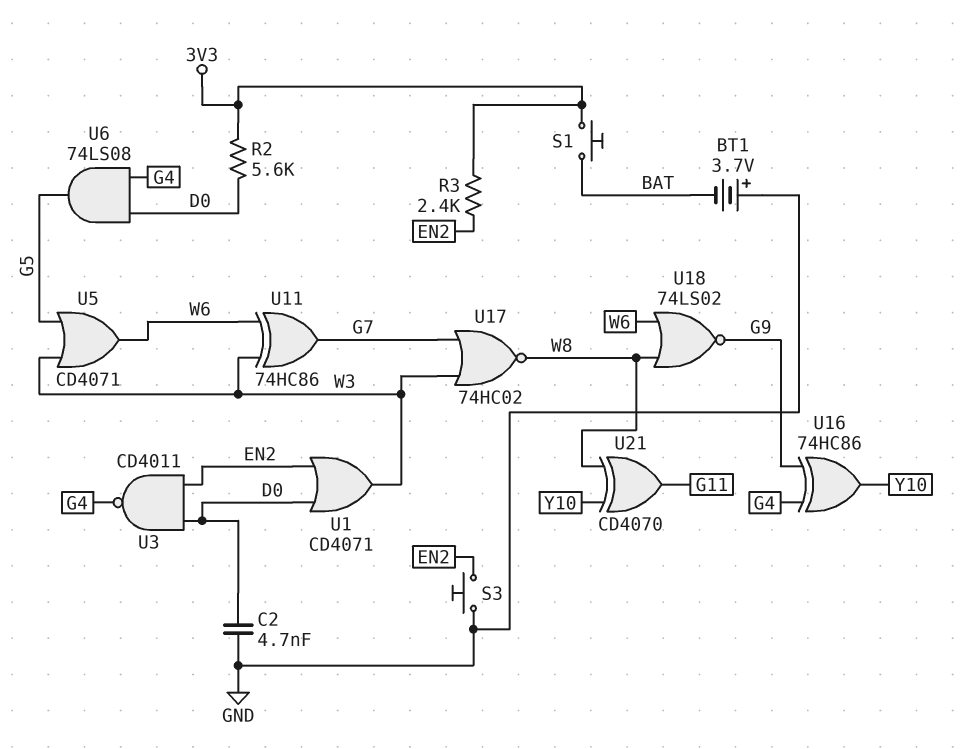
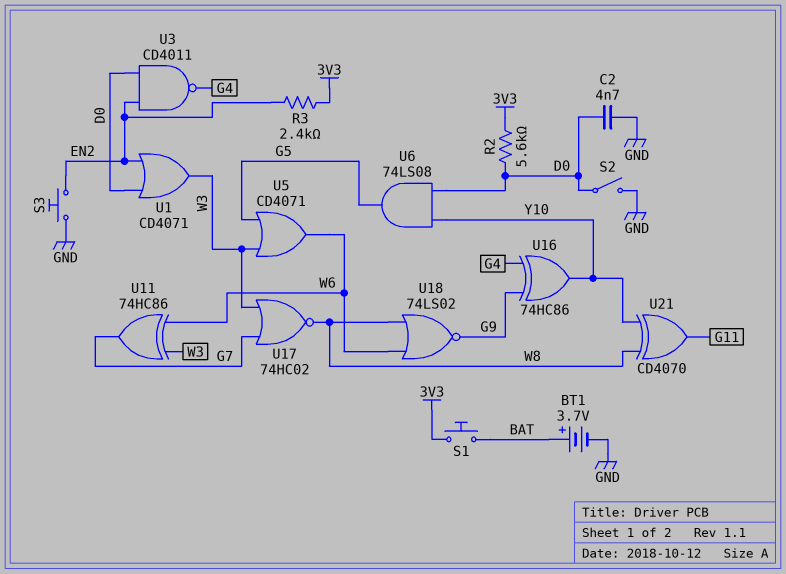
BT1: 3.7V (plus GND, minus BAT) -> 3.7V (plus BAT, minus GND)
S2: none -> switch (D0, GND)
U6: AND 74LS08 (in D0, in G4, out G5) -> AND 74LS08 (in D0, in Y10, out G5)

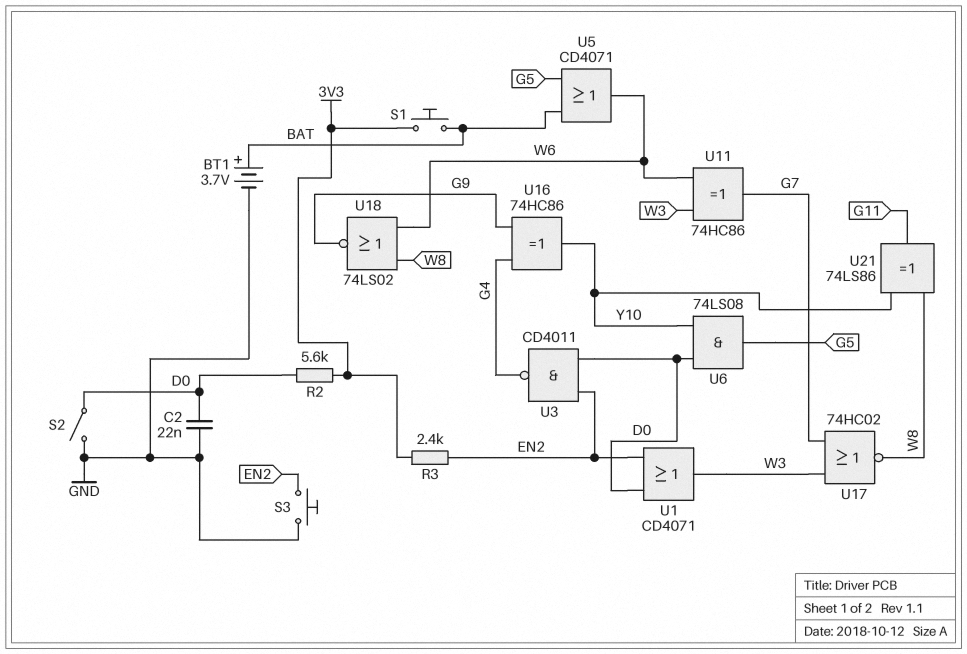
C2: 4.7nF (D0, GND) -> 22nF (D0, GND)
U5: OR CD4071 (in G5, in W3, out W6) -> OR CD4071 (in BAT, in G5, out W6)
U21: XOR CD4070 (in W8, in Y10, out G11) -> XOR 74LS86 (in W8, in Y10, out G11)

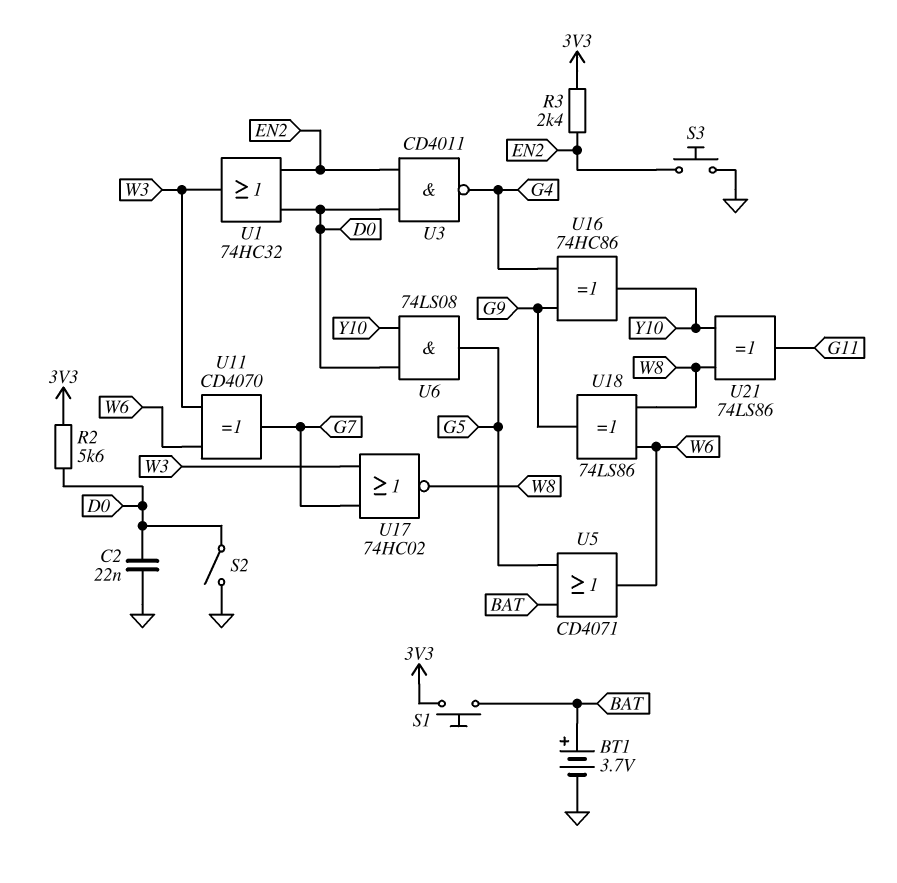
U1: OR CD4071 (in D0, in EN2, out W3) -> OR 74HC32 (in D0, in EN2, out W3)
U11: XOR 74HC86 (in W3, in W6, out G7) -> XOR CD4070 (in W3, in W6, out G7)
U18: NOR 74LS02 (in W6, in W8, out G9) -> XOR 74LS86 (in W6, in W8, out G9)

